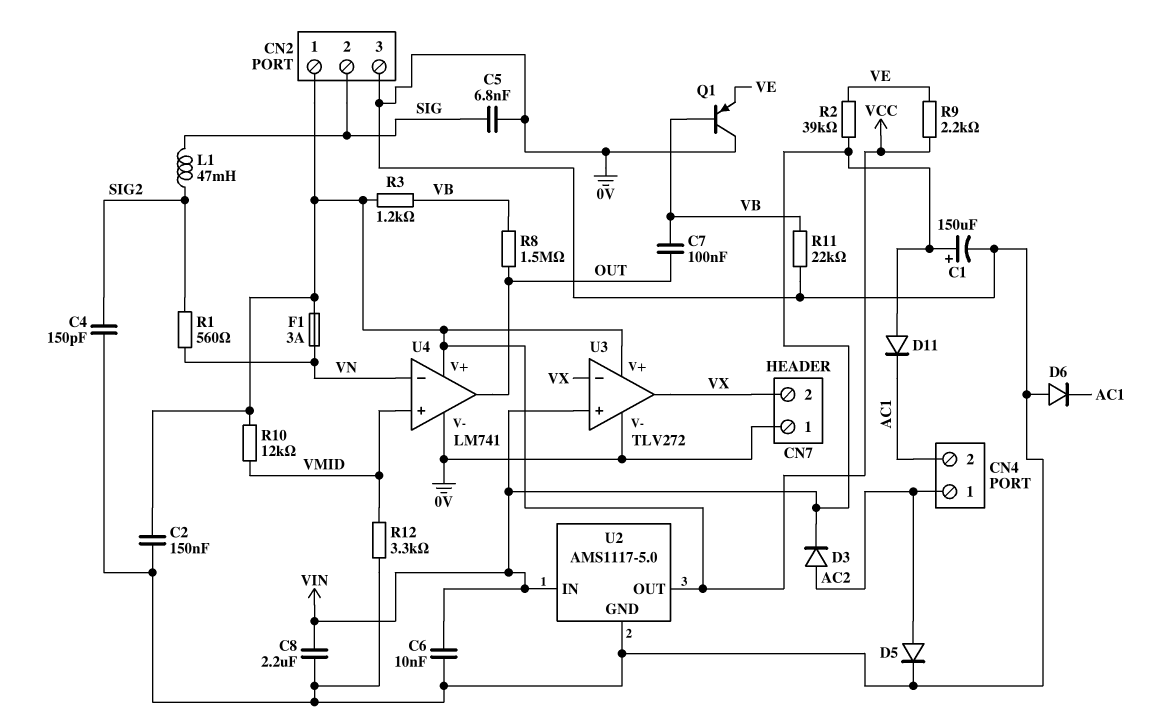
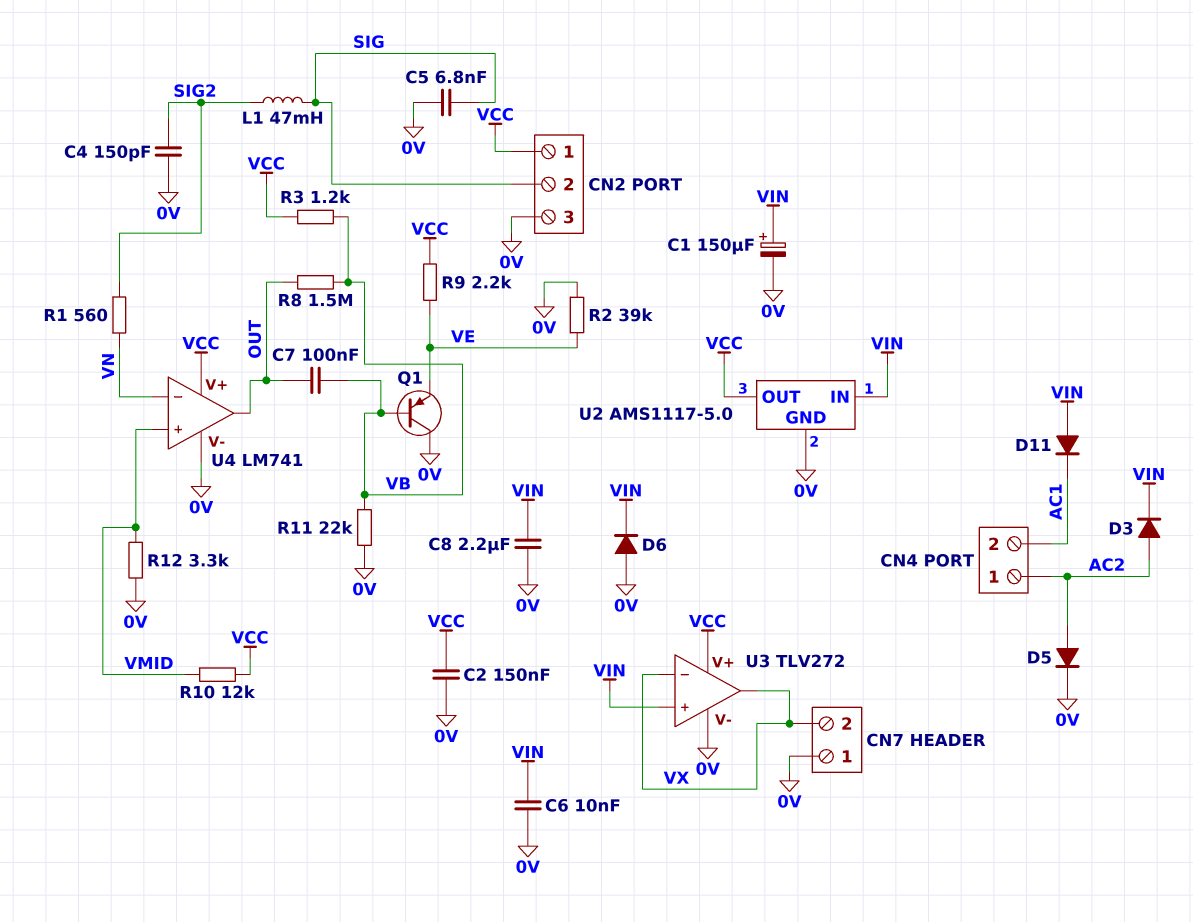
D6: diode (A 0V, K AC1) -> diode (A 0V, K VIN)
F1: 3A (VCC, VN) -> none
R2: 39k (VE, VIN) -> 39k (0V, VE)

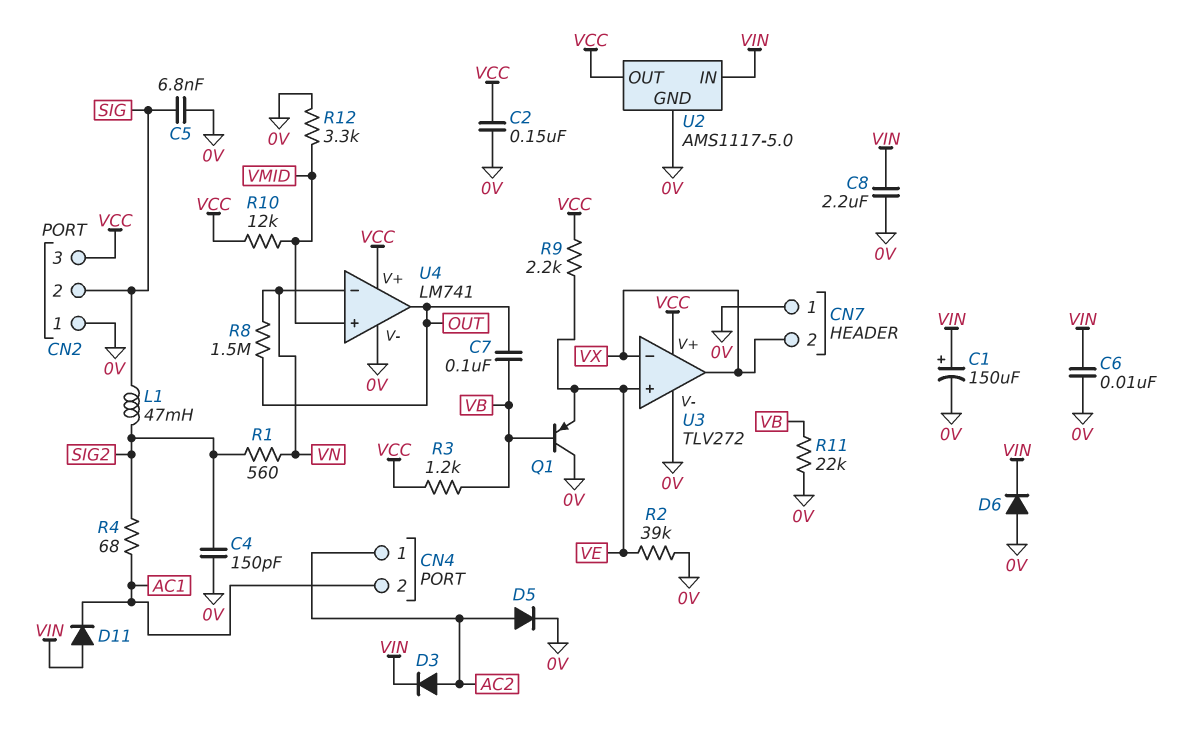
CN2 pin 1: VCC -> 0V
CN2 pin 3: 0V -> VCC
R4: none -> 68 (AC1, SIG2)
R8: 1.5M (OUT, VB) -> 1.5M (OUT, VN)
U3 pin in+: VIN -> VE

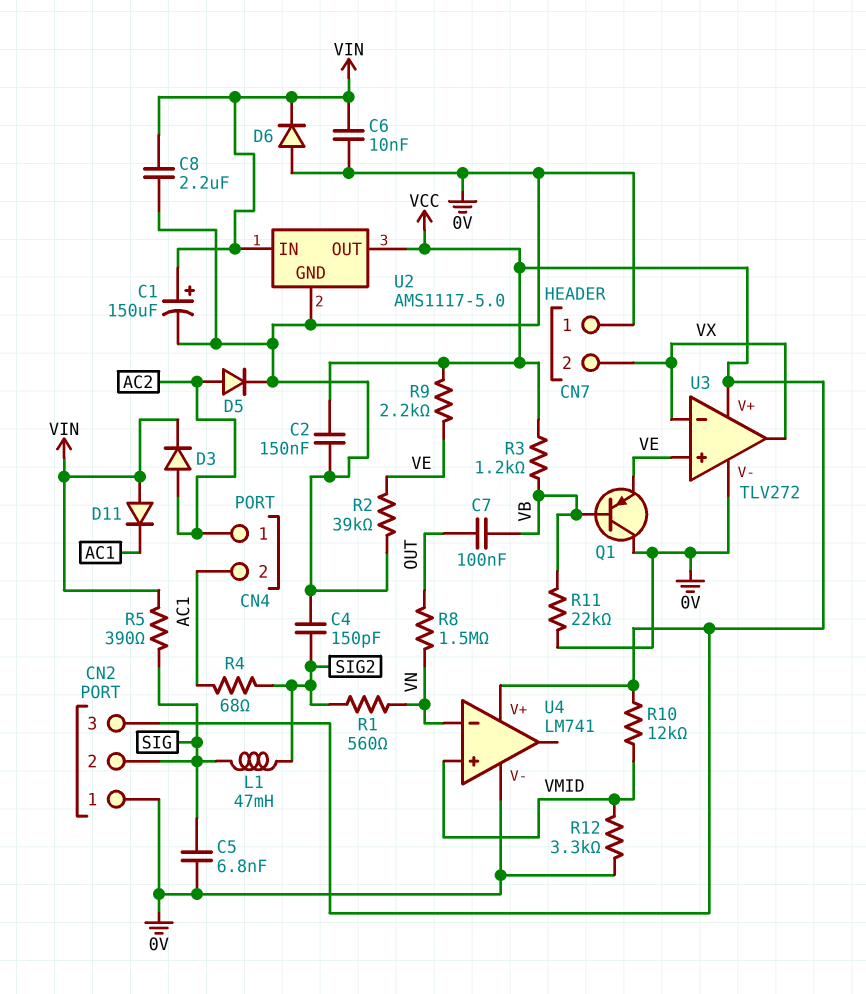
R5: none -> 390 (SIG, VIN)
U4 pin out: OUT -> none

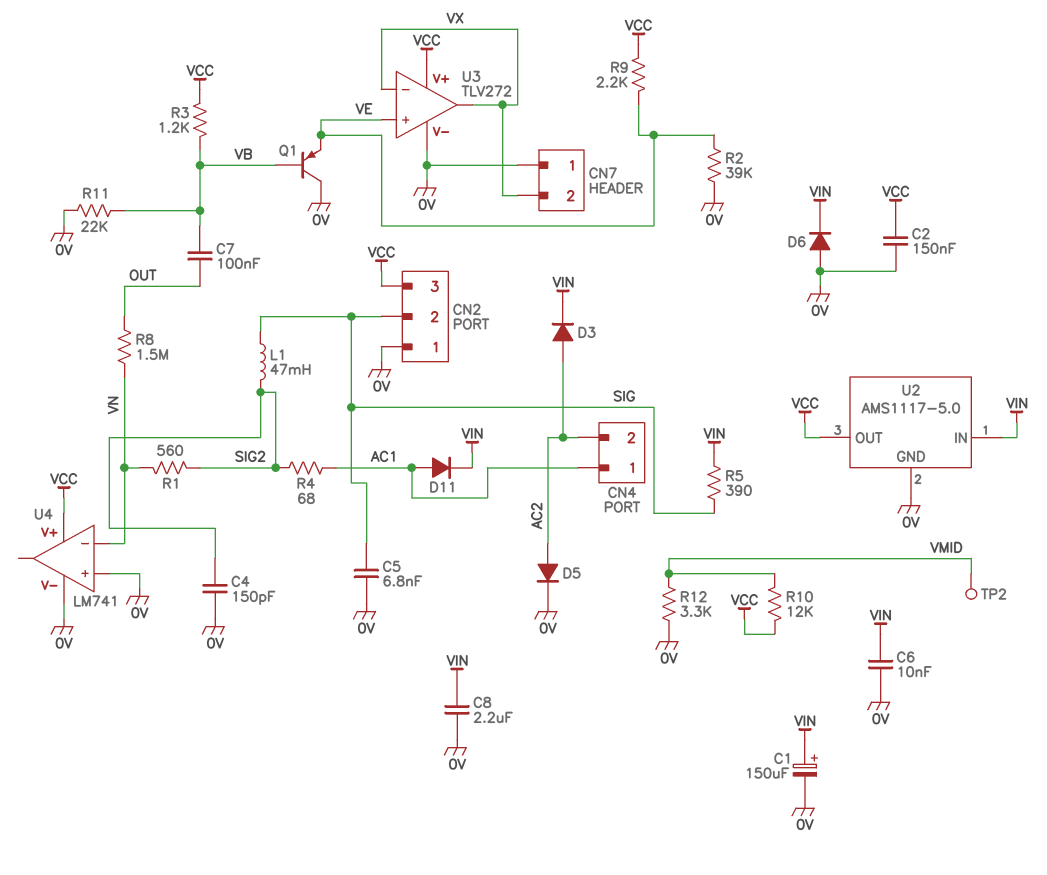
CN4 pin 1: AC2 -> AC1
CN4 pin 2: AC1 -> AC2
D11: diode (A VIN, K AC1) -> diode (A AC1, K VIN)
TP2: none -> test point (VMID)
U4 pin in+: VMID -> 0V

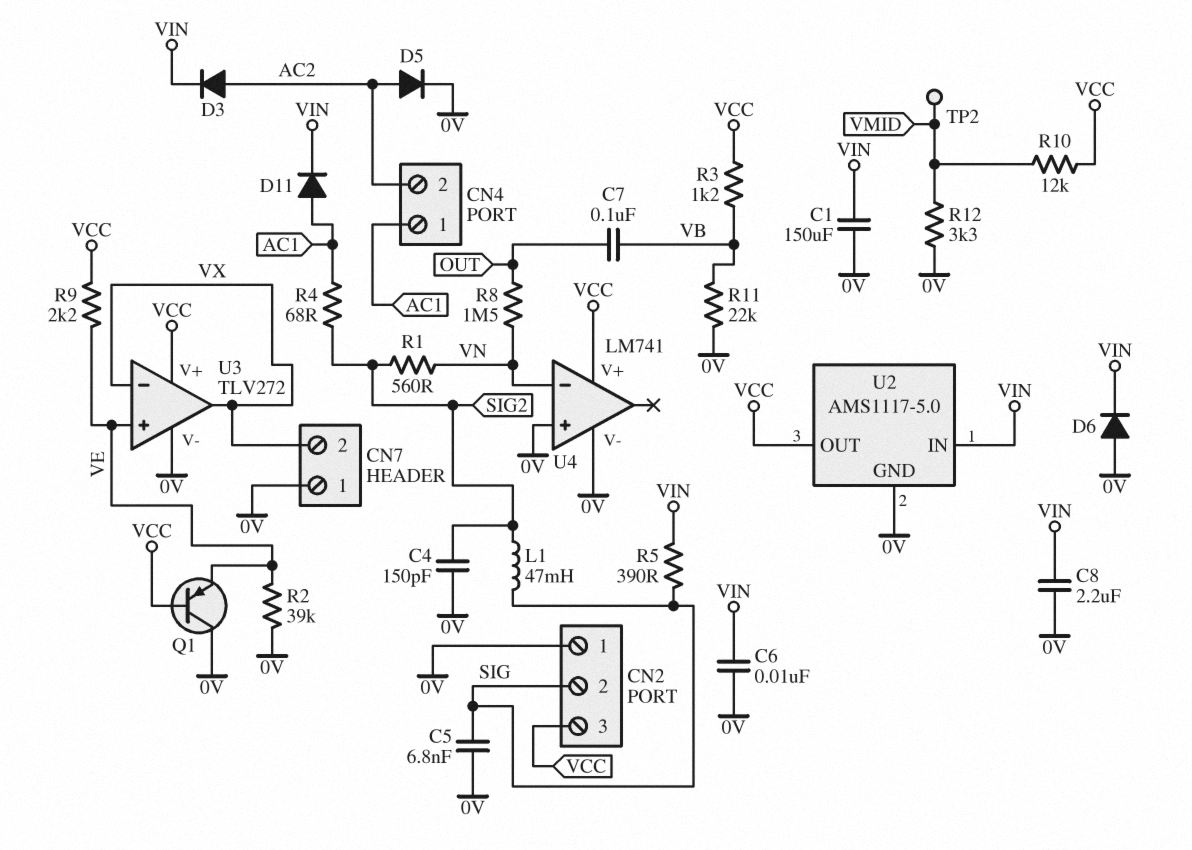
C1: 150uF (plus VIN, minus 0V) -> 150uF (0V, VIN)
C2: 150nF (0V, VCC) -> none
Q1: PNP (B VB, C 0V, E VE) -> PNP (B VCC, C 0V, E VE)

